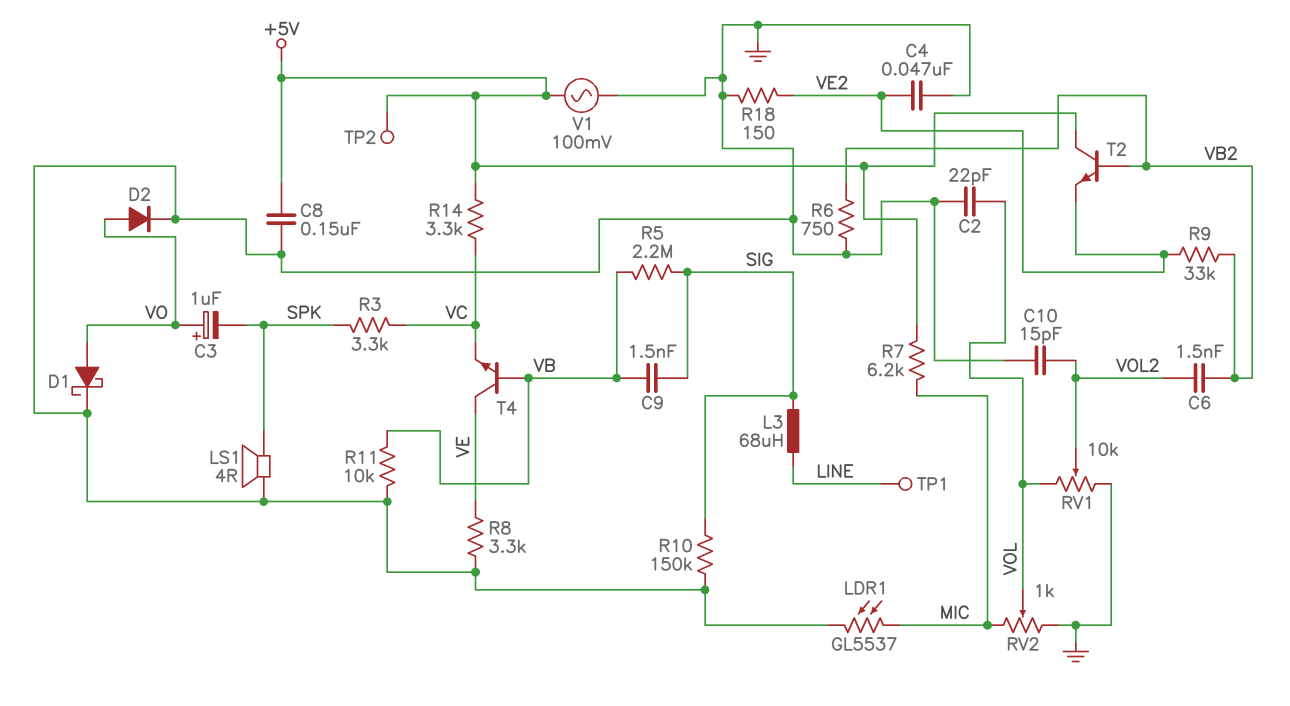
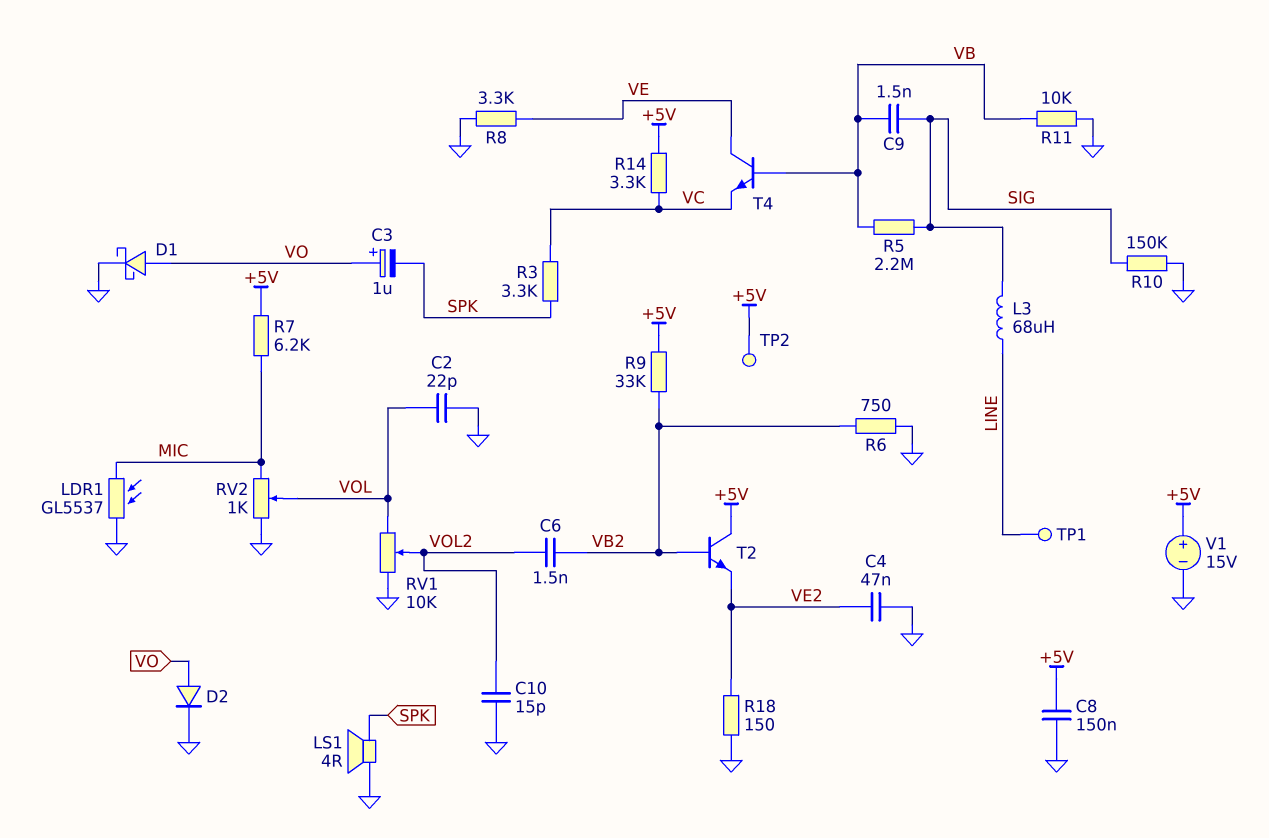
R9: 33k (VB2, VE2) -> 33k (+5V, VB2)
V1: AC 100mV (+5V, GND) -> 15V (plus +5V, minus GND)

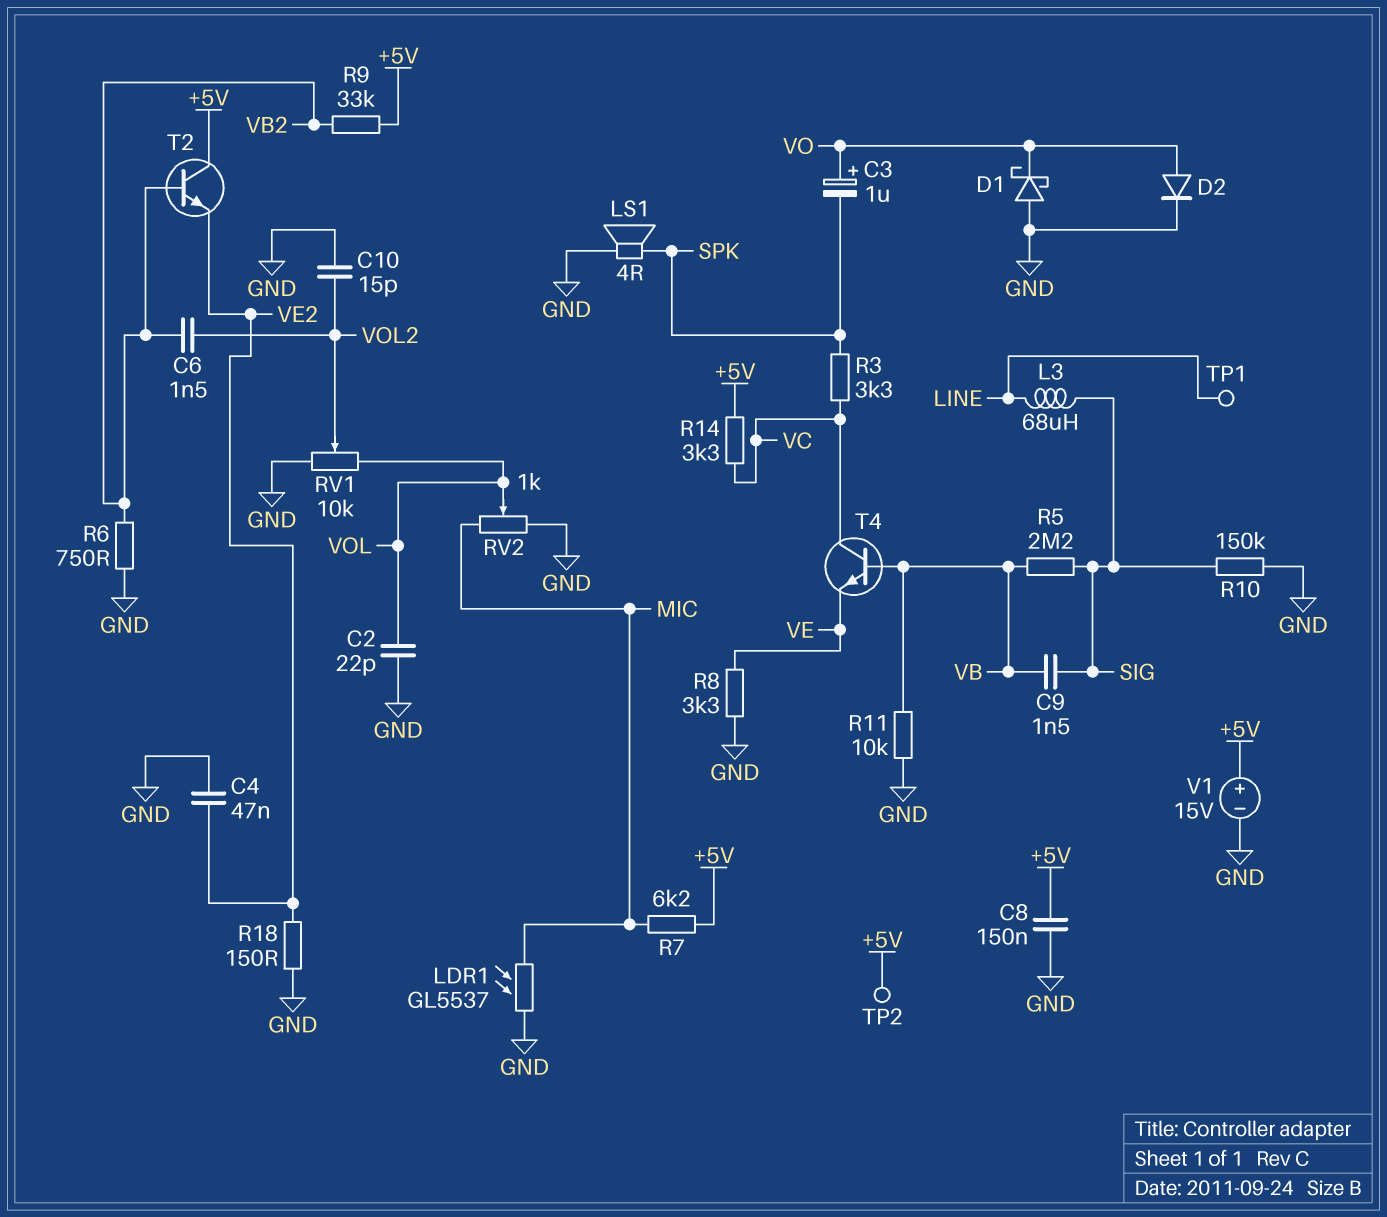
D1: schottky (A VO, K GND) -> schottky (A GND, K VO)
T4: NPN (B VB, C VE, E VC) -> NPN (B VB, C VC, E VE)

